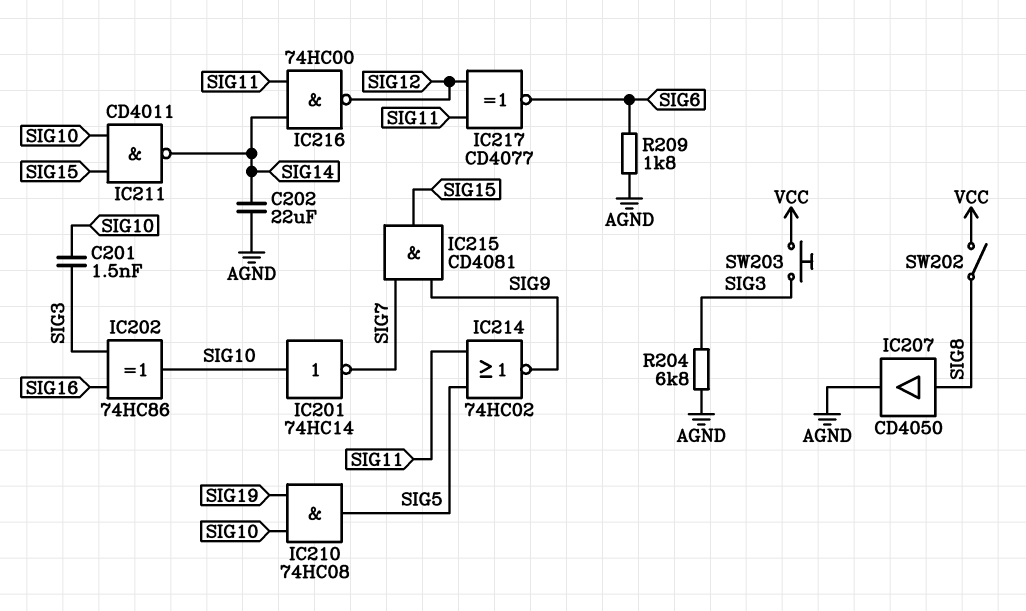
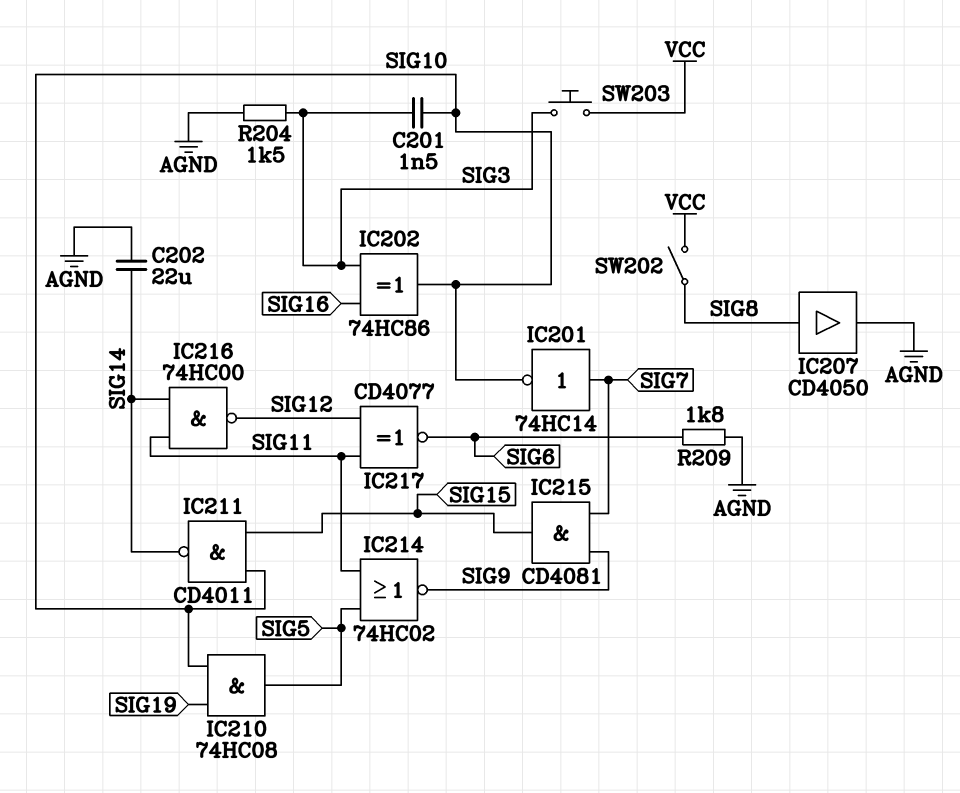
IC201: NOT 74HC14 (in SIG10, out SIG7) -> NOT 74HC14 (in SIG7, out SIG10)
R204: 6.8k (AGND, SIG3) -> 1.5k (AGND, SIG3)

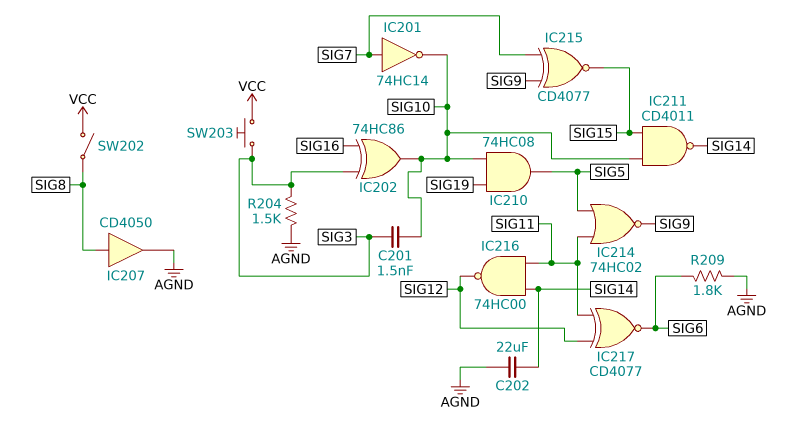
IC215: AND CD4081 (in SIG7, in SIG9, out SIG15) -> XNOR CD4077 (in SIG7, in SIG9, out SIG15)

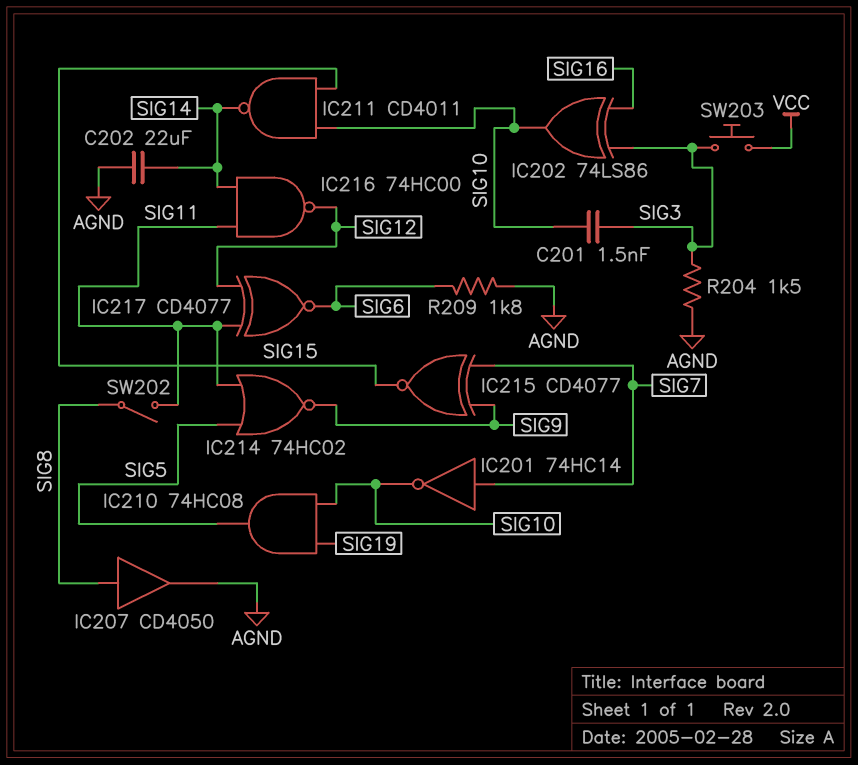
IC202: XOR 74HC86 (in SIG3, in SIG16, out SIG10) -> XOR 74LS86 (in SIG3, in SIG16, out SIG10)
SW202: switch (SIG8, VCC) -> switch (SIG8, SIG11)

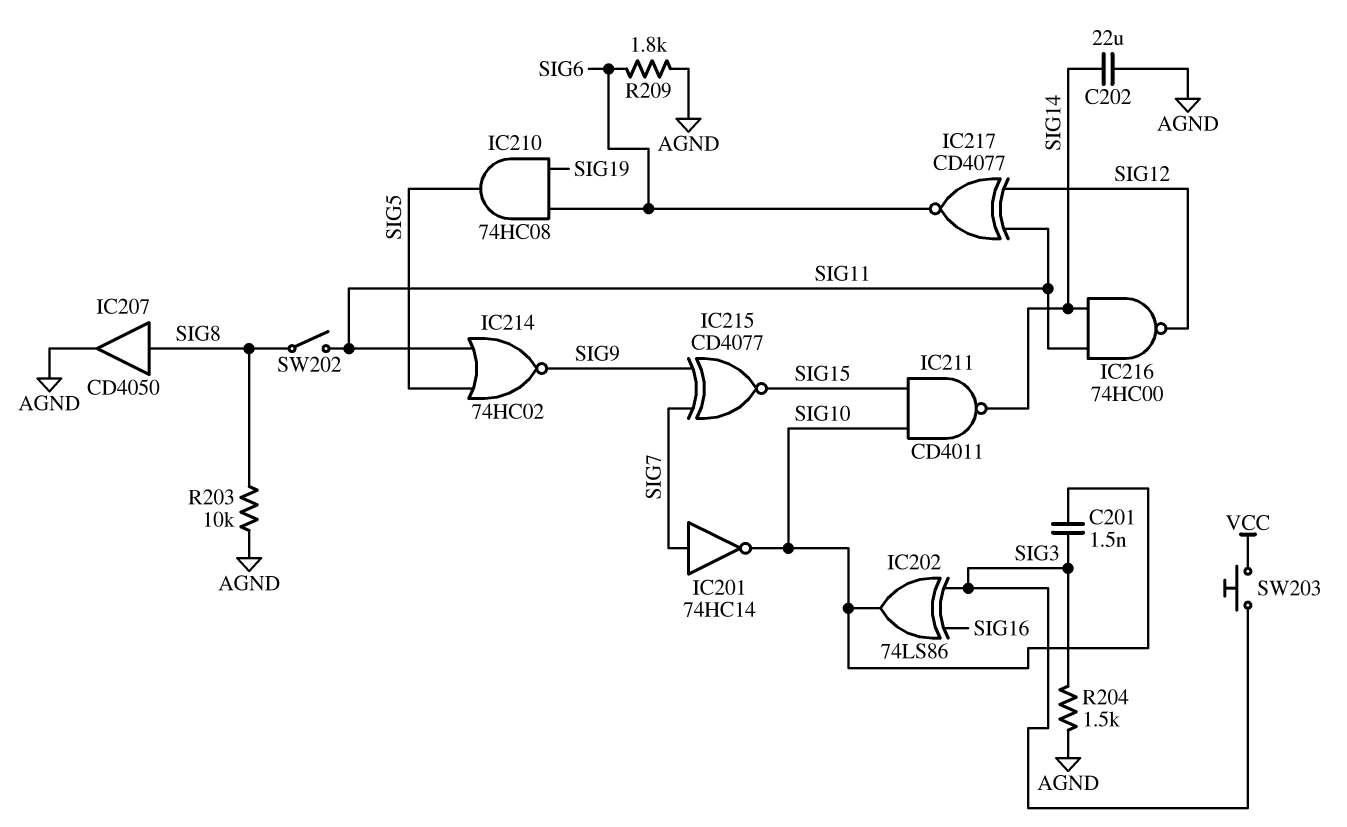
IC210: AND 74HC08 (in SIG10, in SIG19, out SIG5) -> AND 74HC08 (in SIG6, in SIG19, out SIG5)
R203: none -> 10k (AGND, SIG8)

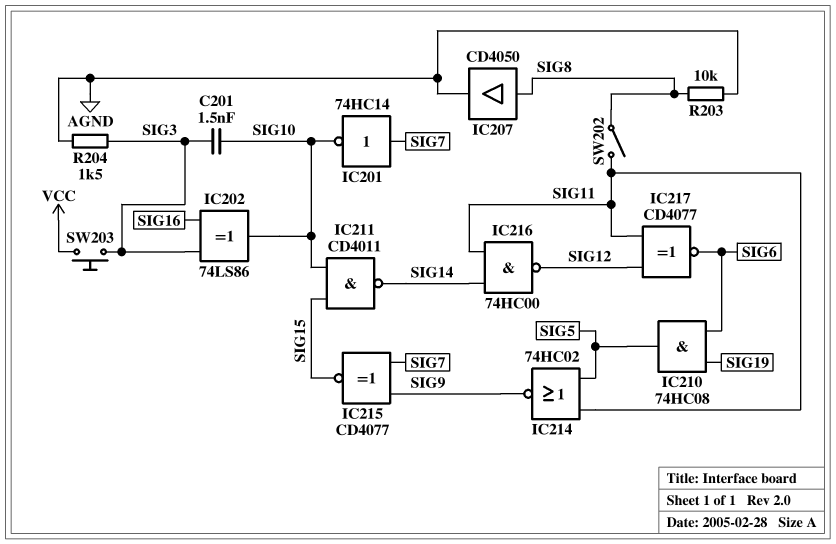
C202: 22uF (AGND, SIG14) -> none
R209: 1.8k (AGND, SIG6) -> none

